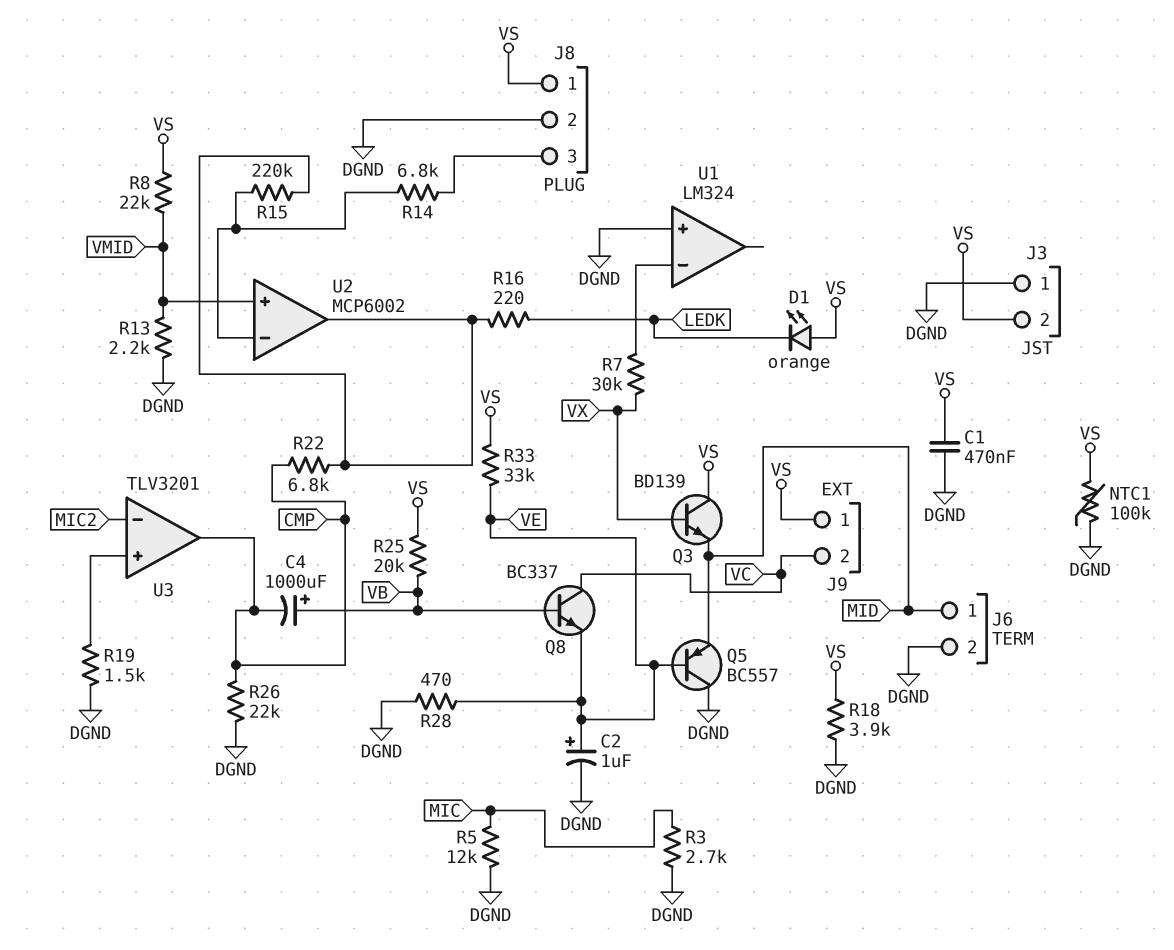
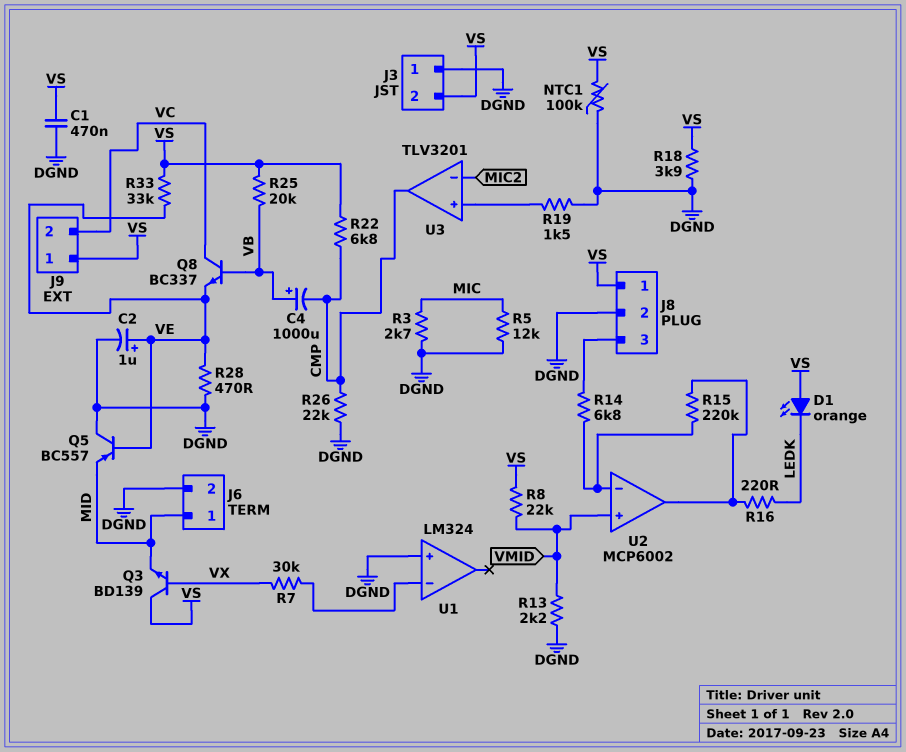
R22: 6.8k (CMP, U2/out) -> 6.8k (CMP, VS)

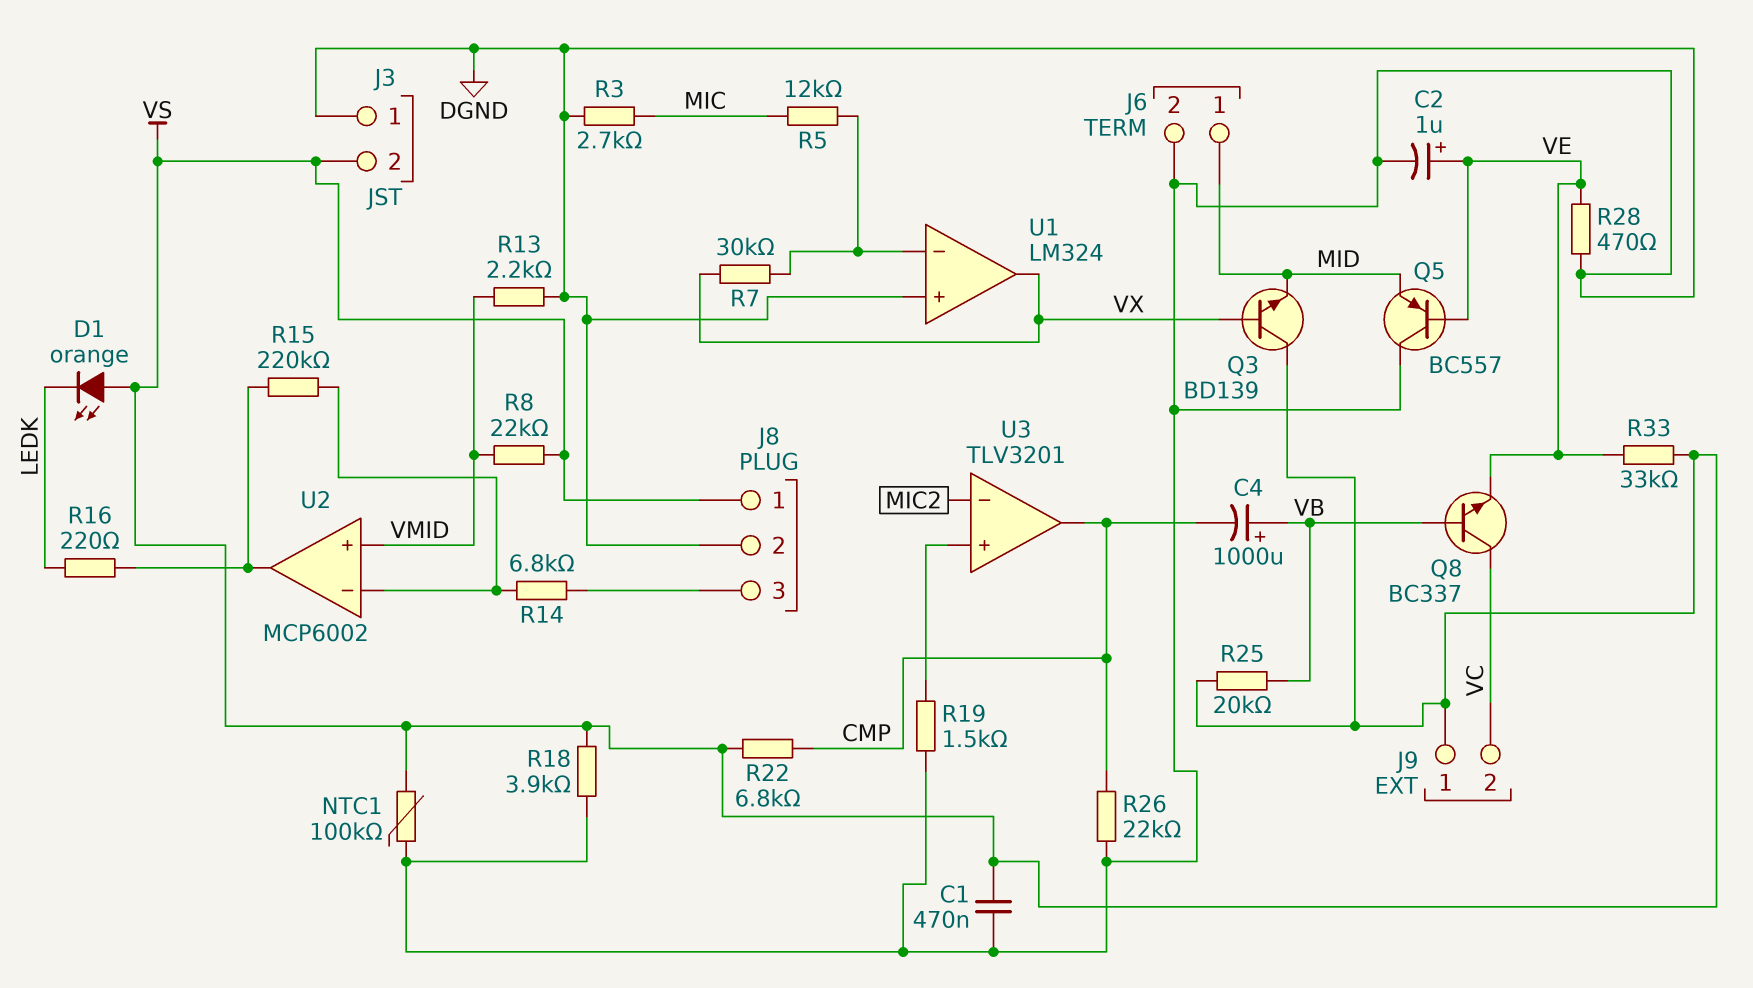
R5: 12k (DGND, MIC) -> 12k (MIC, U1/in-)
U1 pin out: none -> VX

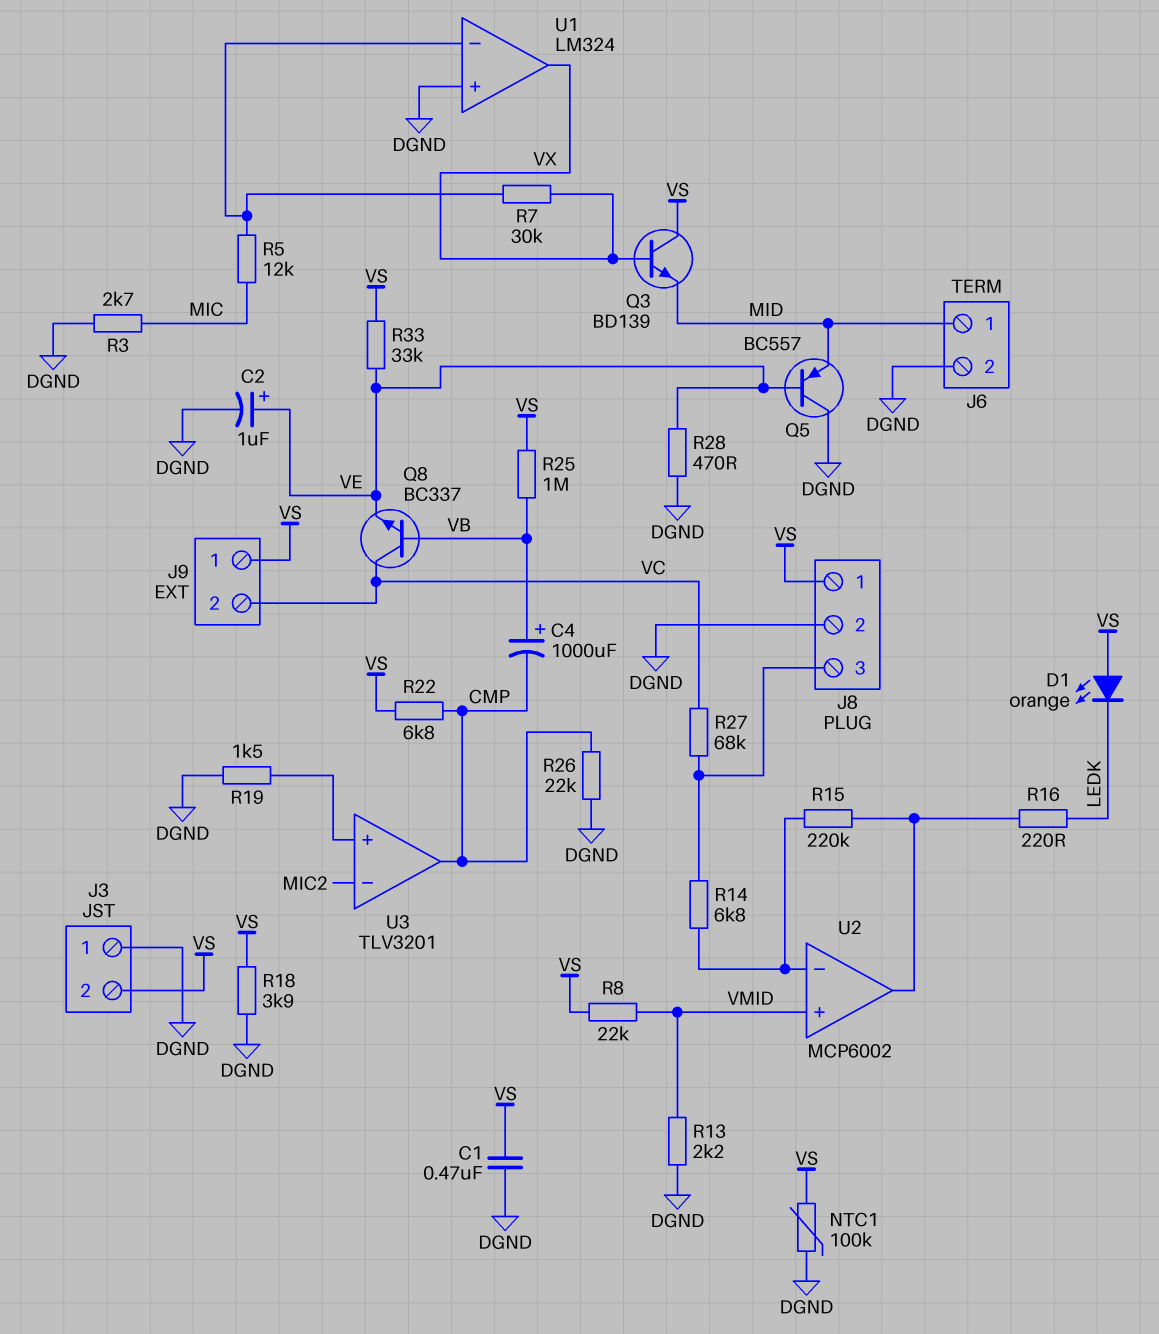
R25: 20k (VB, VS) -> 1M (VB, VS)
R27: none -> 68k (J8/3, VC)

